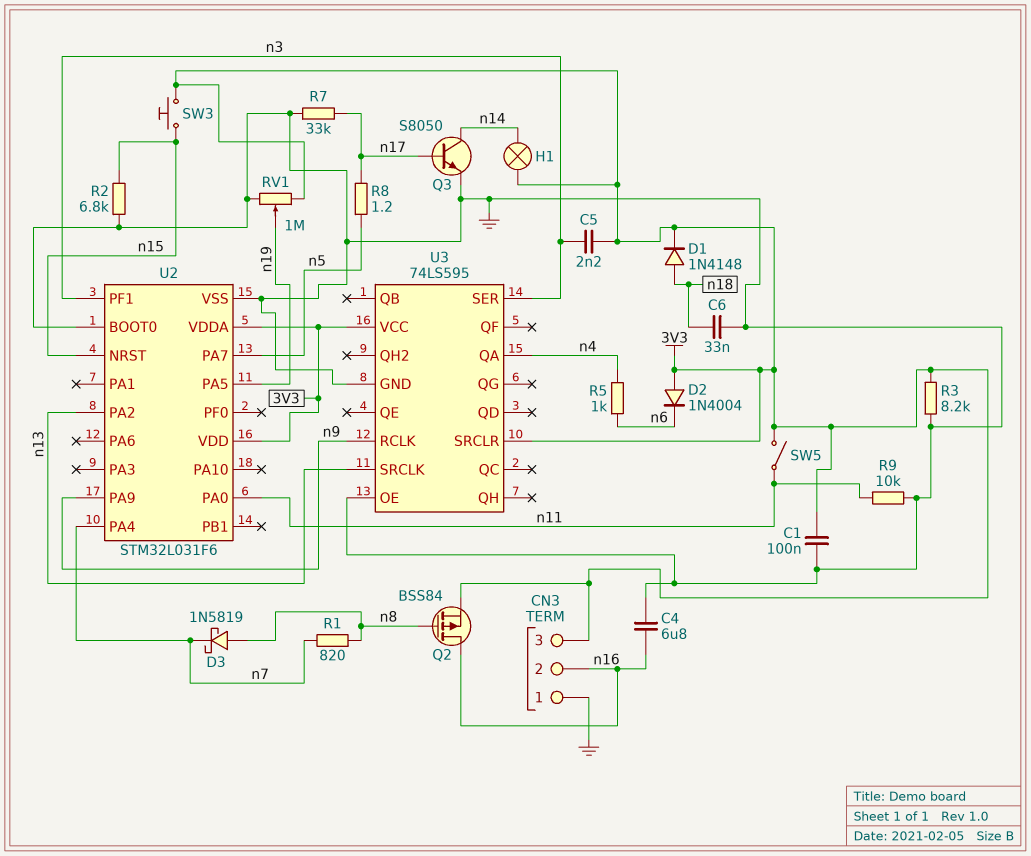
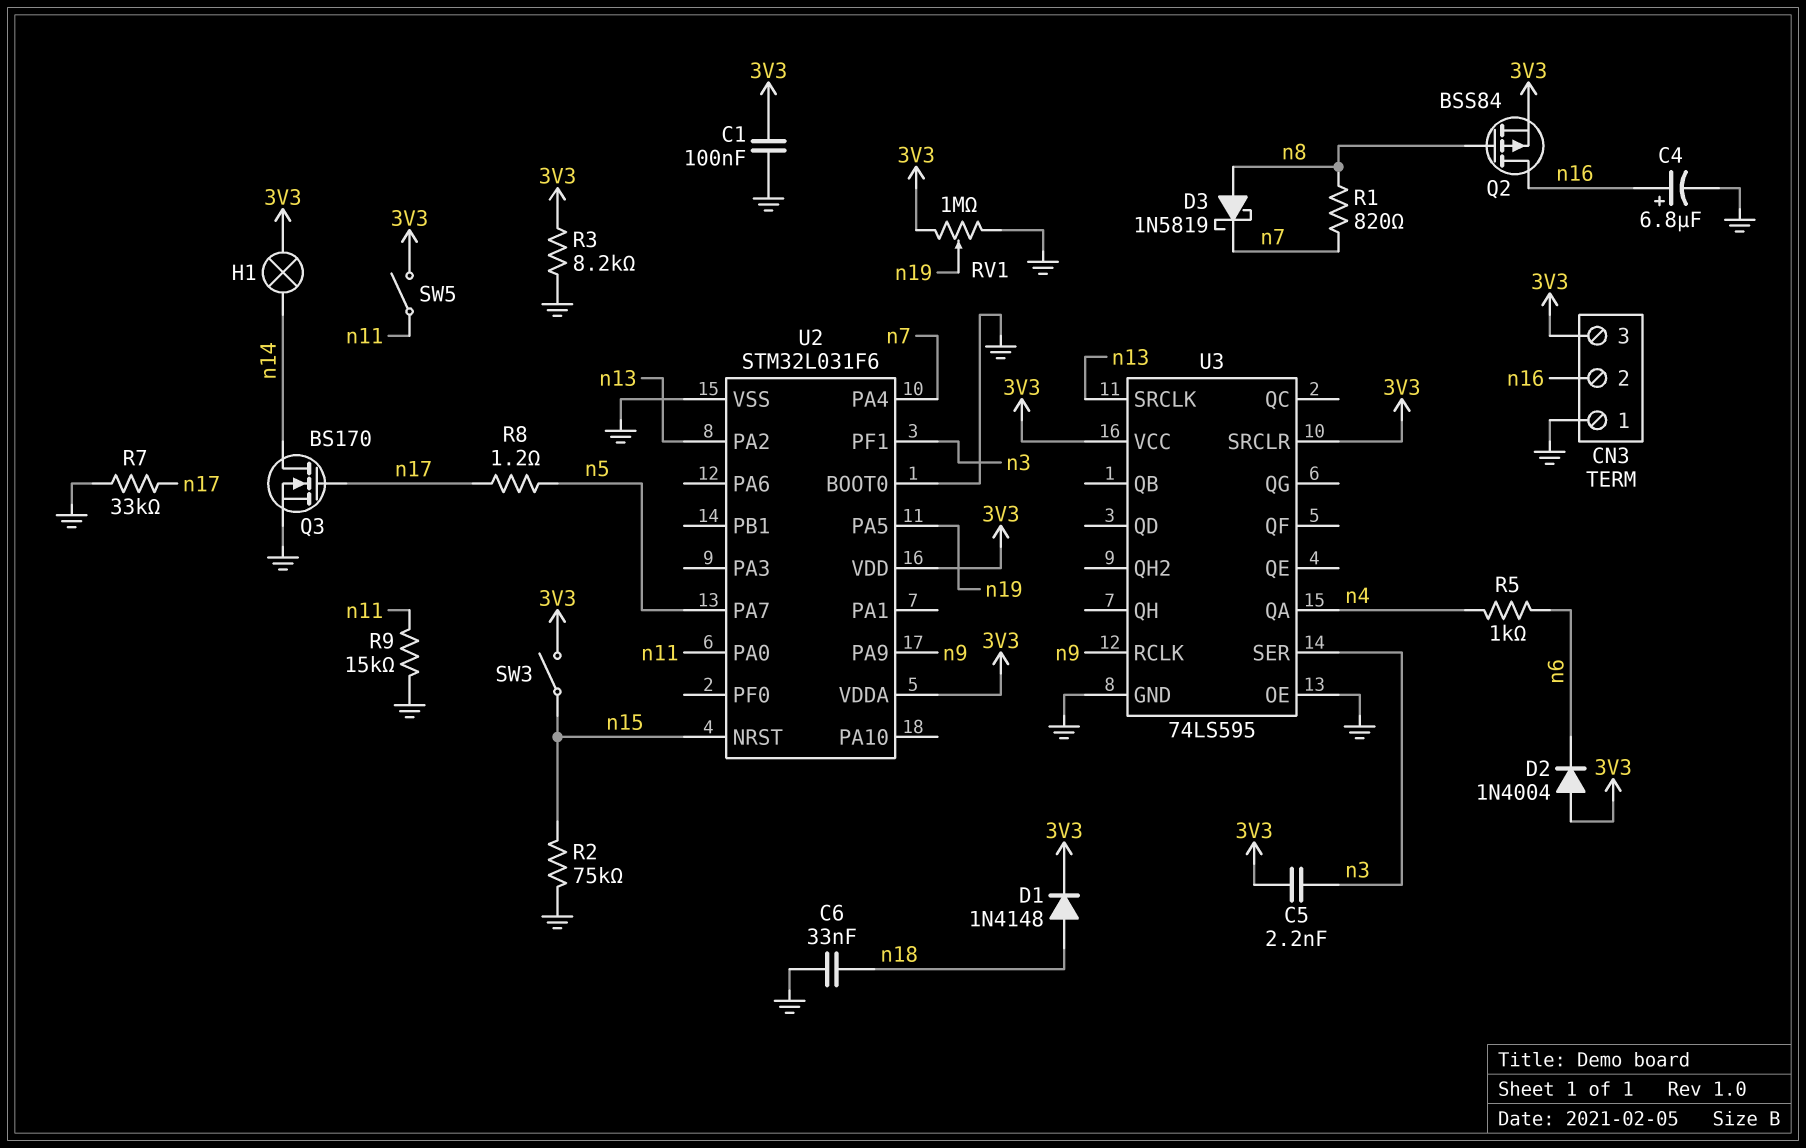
C4: 6.8uF (GND, n16) -> 6.8uF (plus n16, minus GND)
Q3: NPN S8050 (B n17, C n14, E GND) -> NMOS BS170 (G n17, D n14, S GND)
R2: 6.8k (GND, n15) -> 75k (GND, n15)
R9: 10k (GND, n11) -> 15k (GND, n11)
SW3: button (3V3, n15) -> switch (3V3, n15)

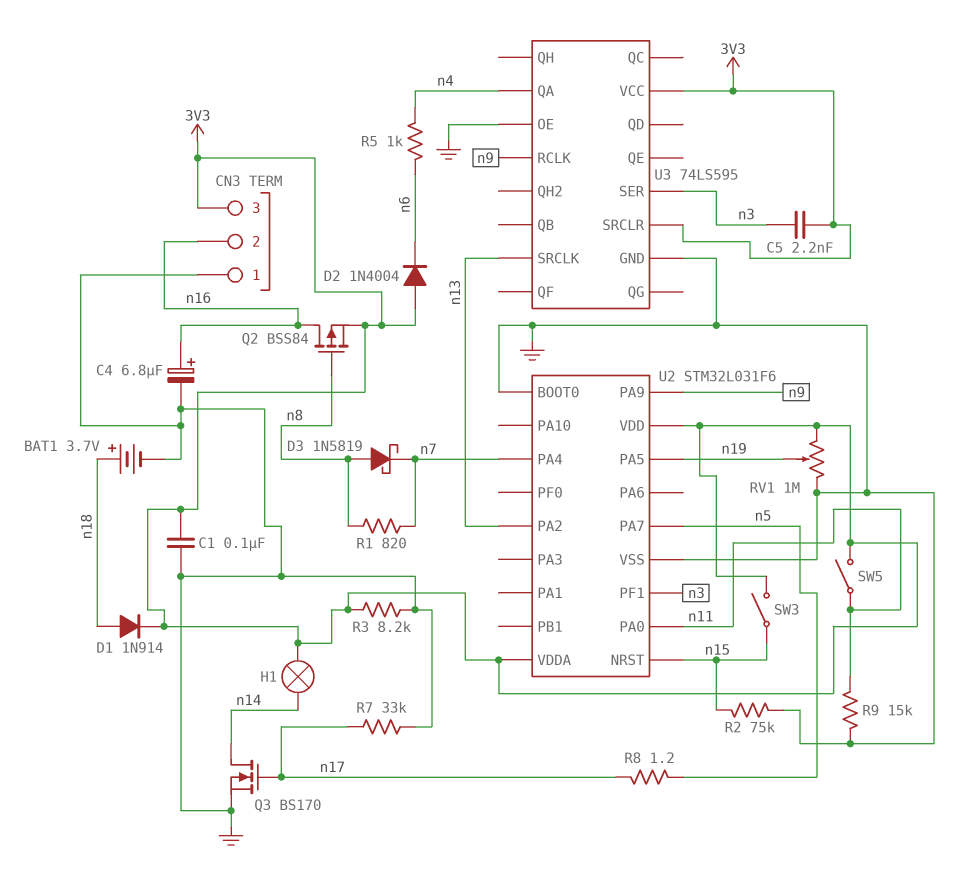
BAT1: none -> 3.7V (plus n18, minus GND)
C6: 33nF (GND, n18) -> none
D1: diode 1N4148 (A n18, K 3V3) -> diode 1N914 (A n18, K 3V3)

